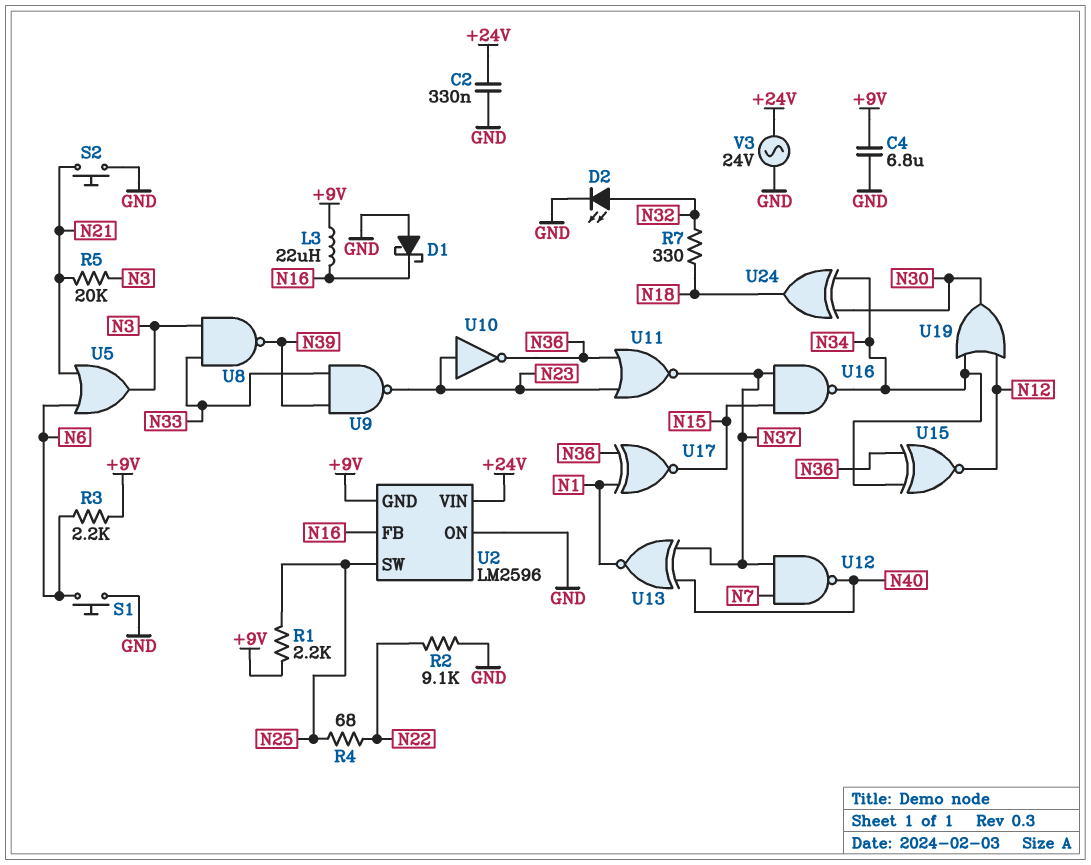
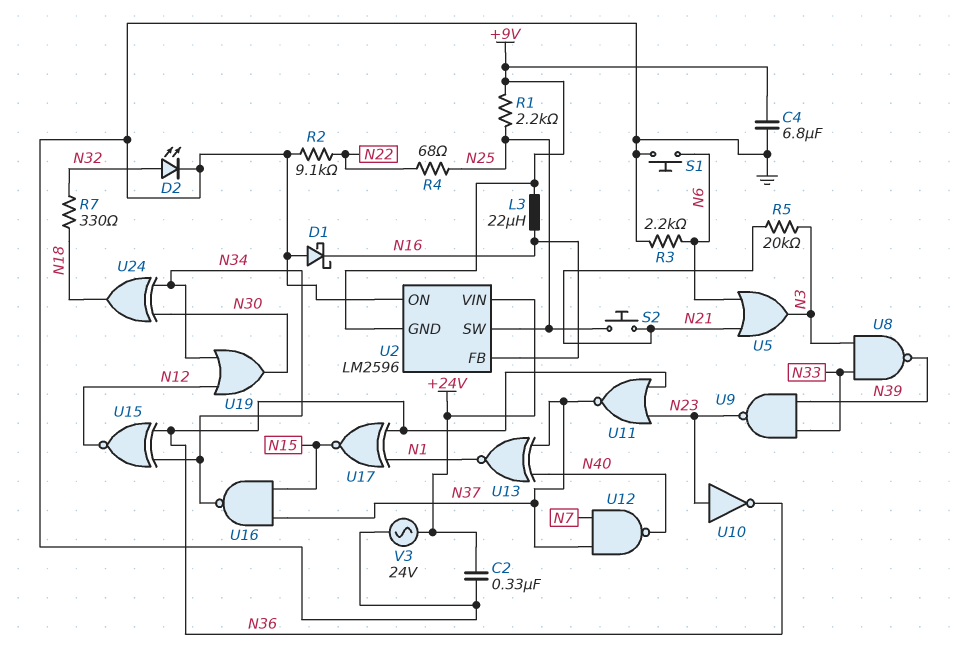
R3: 2.2k (+9V, N6) -> 2.2k (GND, N6)
S2: button (GND, N21) -> button (N21, N25)

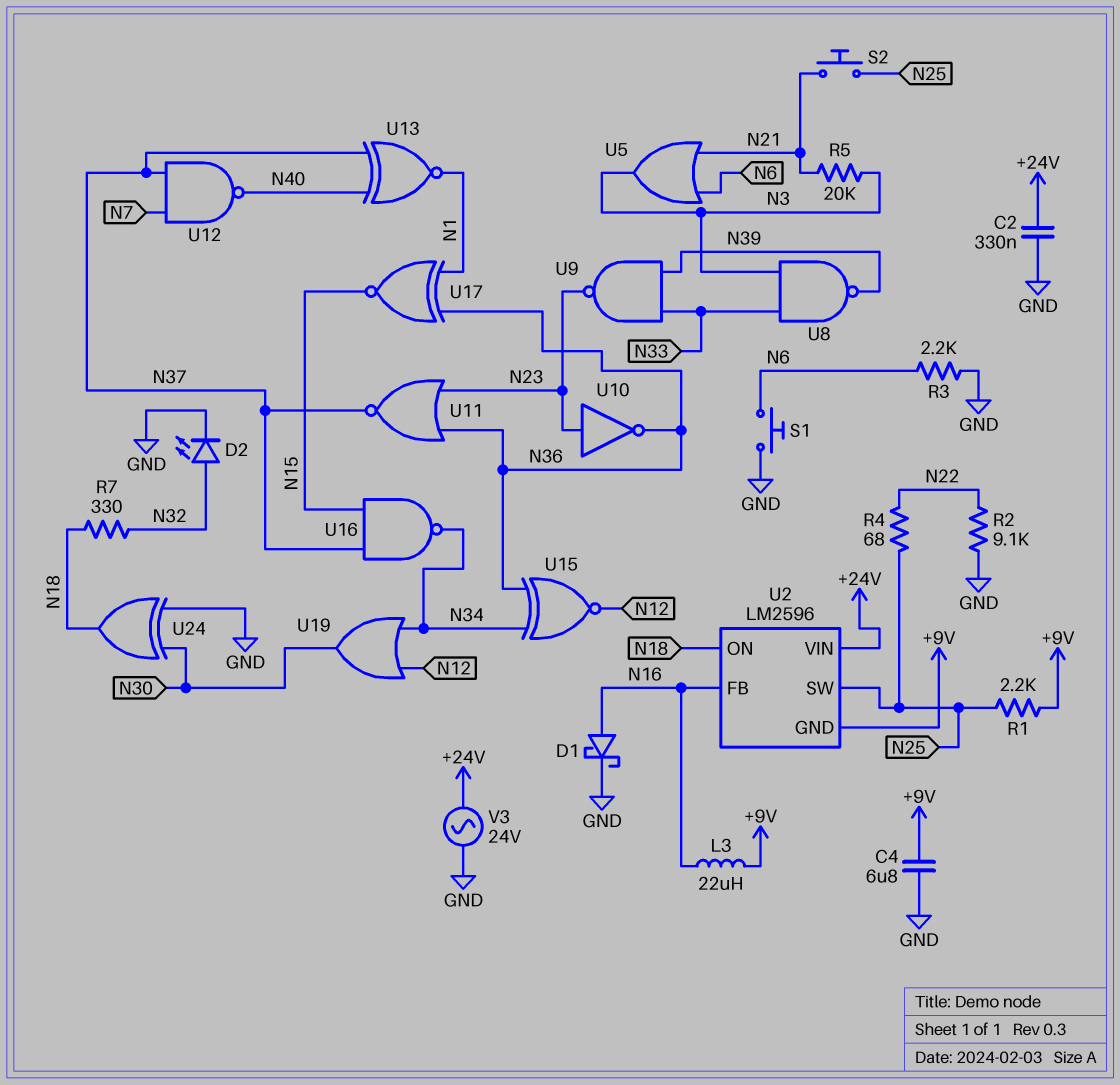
D1: schottky (A GND, K N16) -> schottky (A N16, K GND)
U2 pin ON: GND -> N18
U24: XOR (in N30, in N34, out N18) -> XOR (in GND, in N30, out N18)

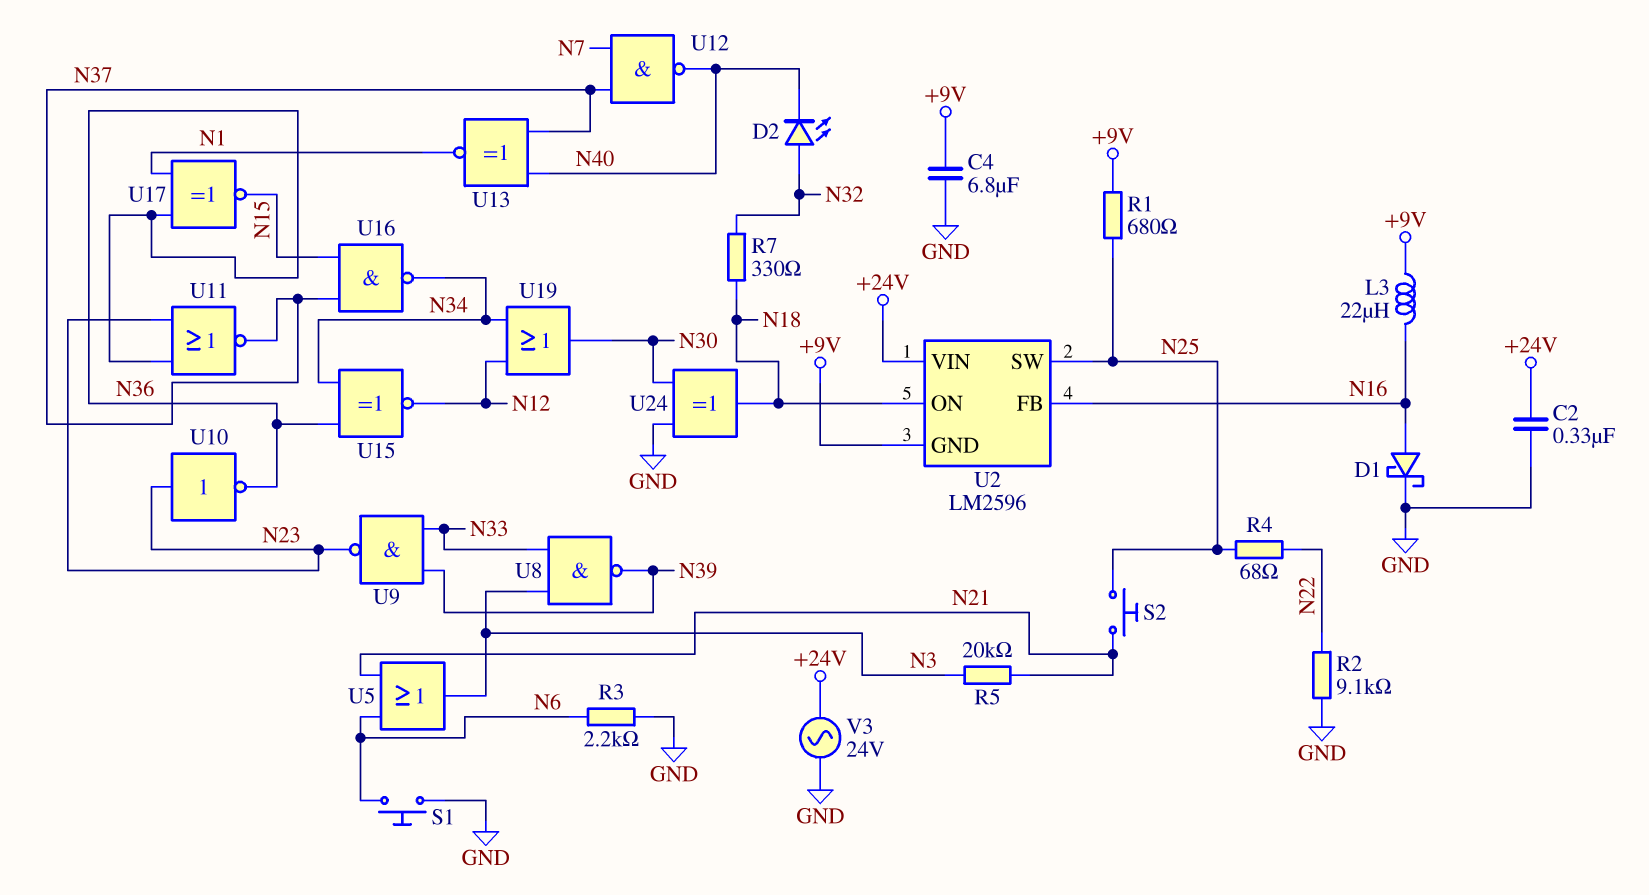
D2: LED (A N32, K GND) -> LED (A N32, K N40)
R1: 2.2k (+9V, N25) -> 680 (+9V, N25)

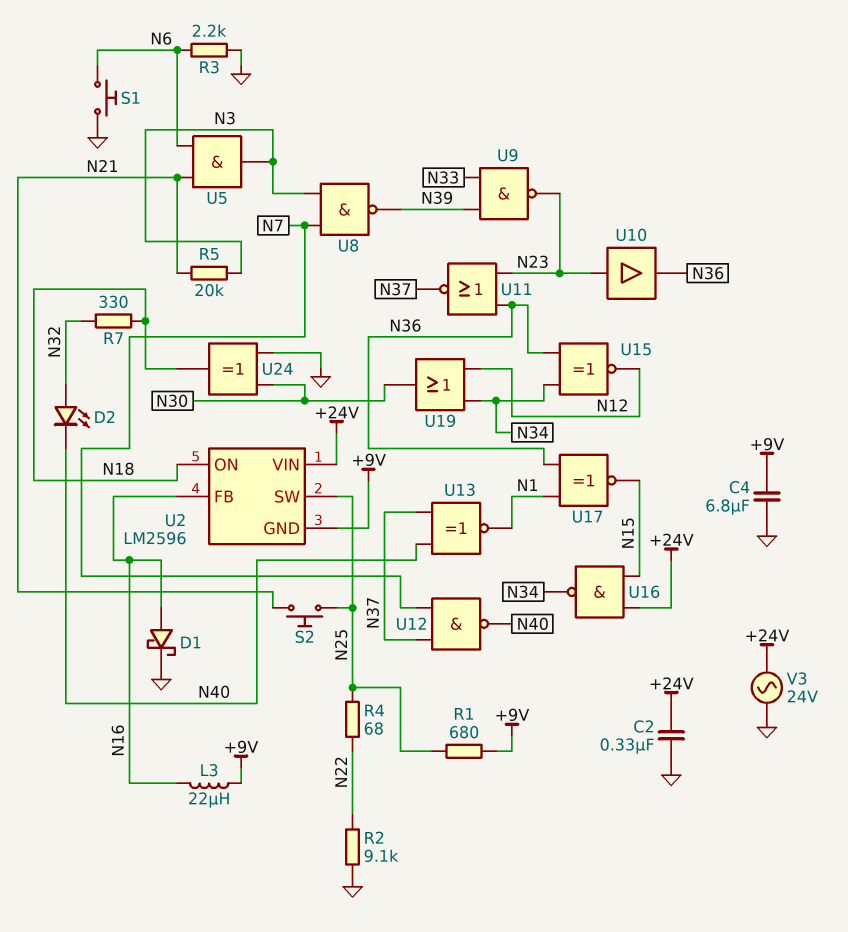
U5: OR (in N6, in N21, out N3) -> AND (in N6, in N21, out N3)
U8: NAND (in N3, in N33, out N39) -> NAND (in N3, in N7, out N39)
U10: NOT (in N23, out N36) -> buffer (in N23, out N36)
U16: NAND (in N15, in N37, out N34) -> NAND (in +24V, in N15, out N34)

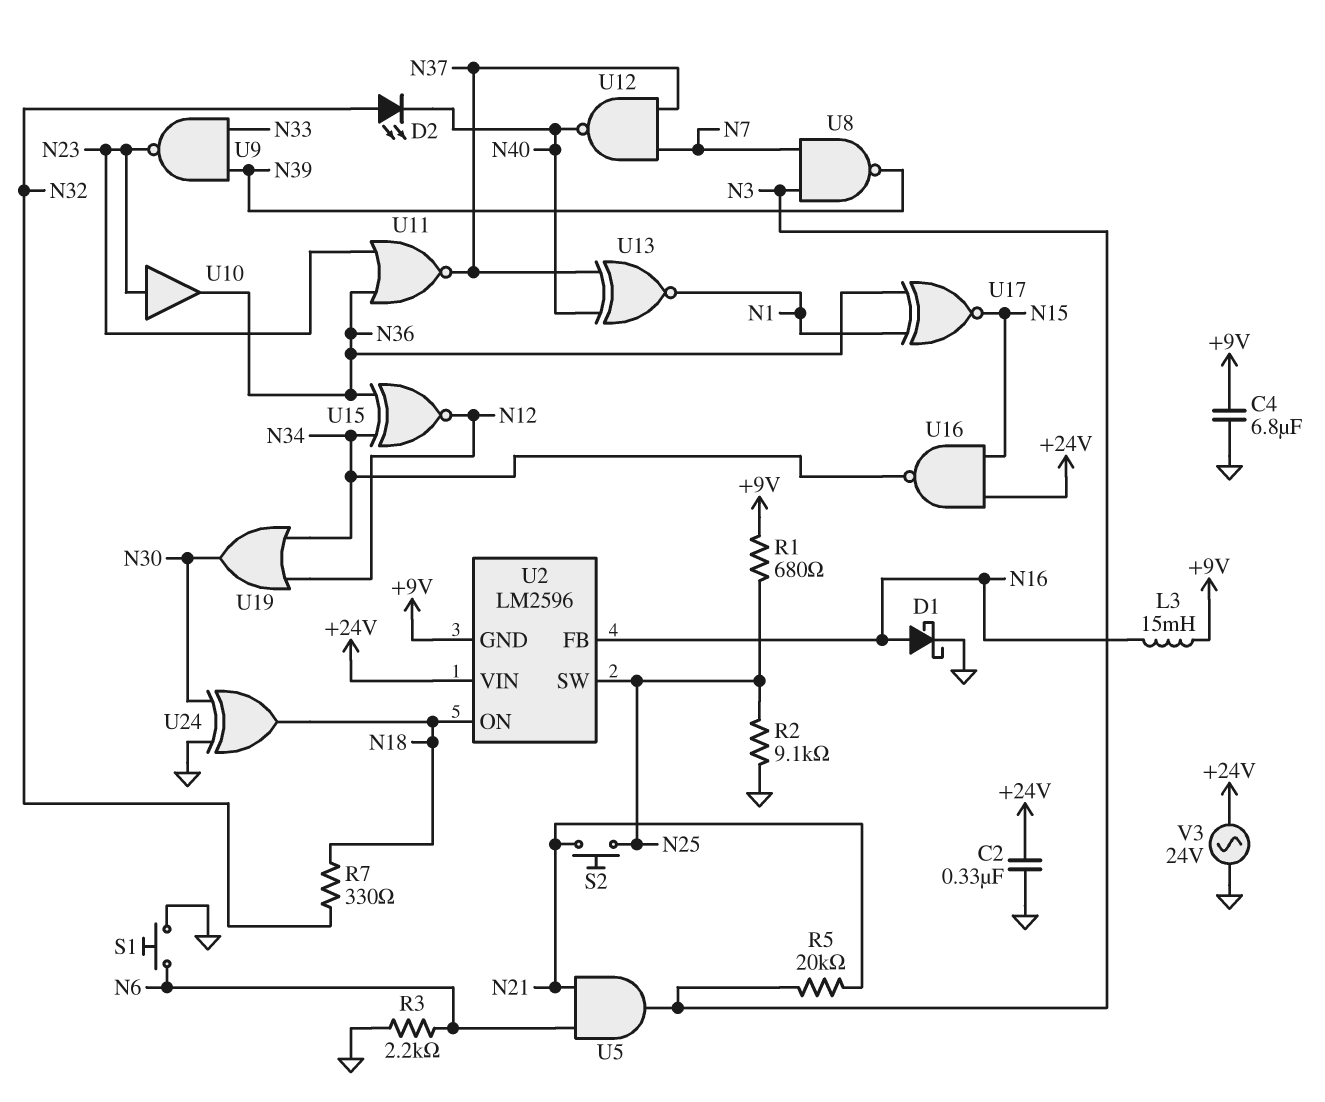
L3: 22uH (+9V, N16) -> 15mH (+9V, N16)
R2: 9.1k (GND, N22) -> 9.1k (GND, N25)
R4: 68 (N22, N25) -> none

